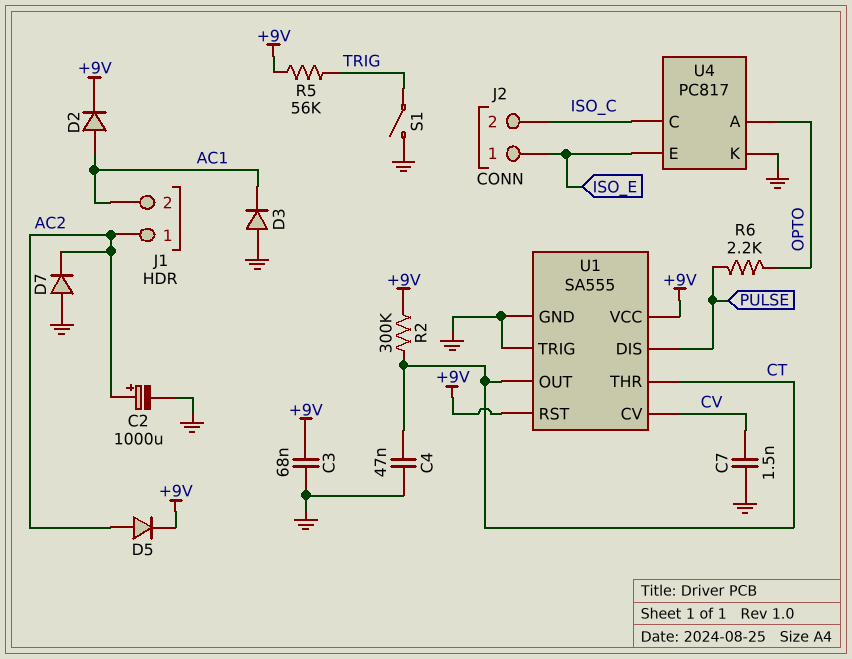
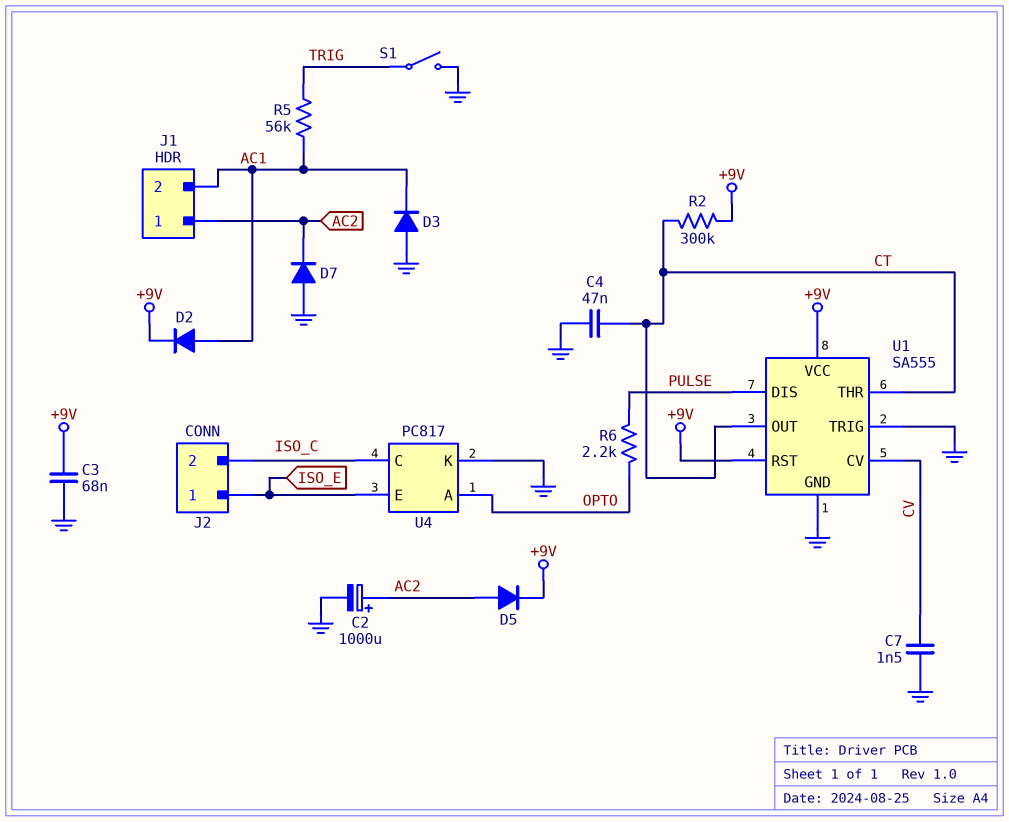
R5: 56k (+9V, TRIG) -> 56k (AC1, TRIG)

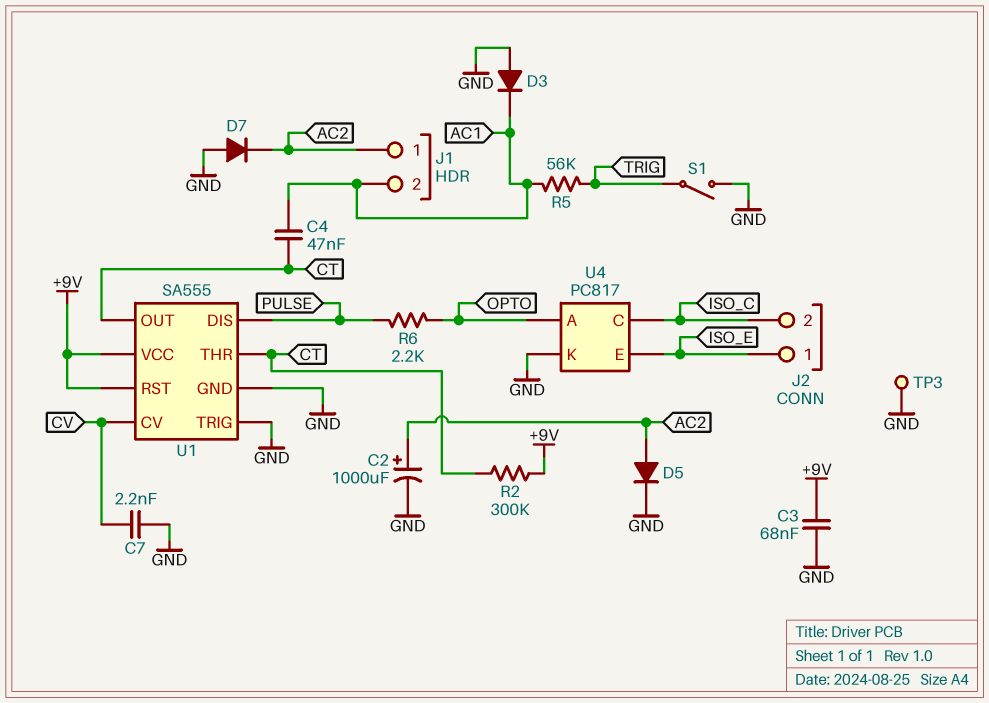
C4: 47nF (CT, GND) -> 47nF (AC1, CT)
C7: 1.5nF (CV, GND) -> 2.2nF (CV, GND)
D2: diode (A AC1, K +9V) -> none
D5: diode (A AC2, K +9V) -> diode (A AC2, K GND)
TP3: none -> test point (GND)

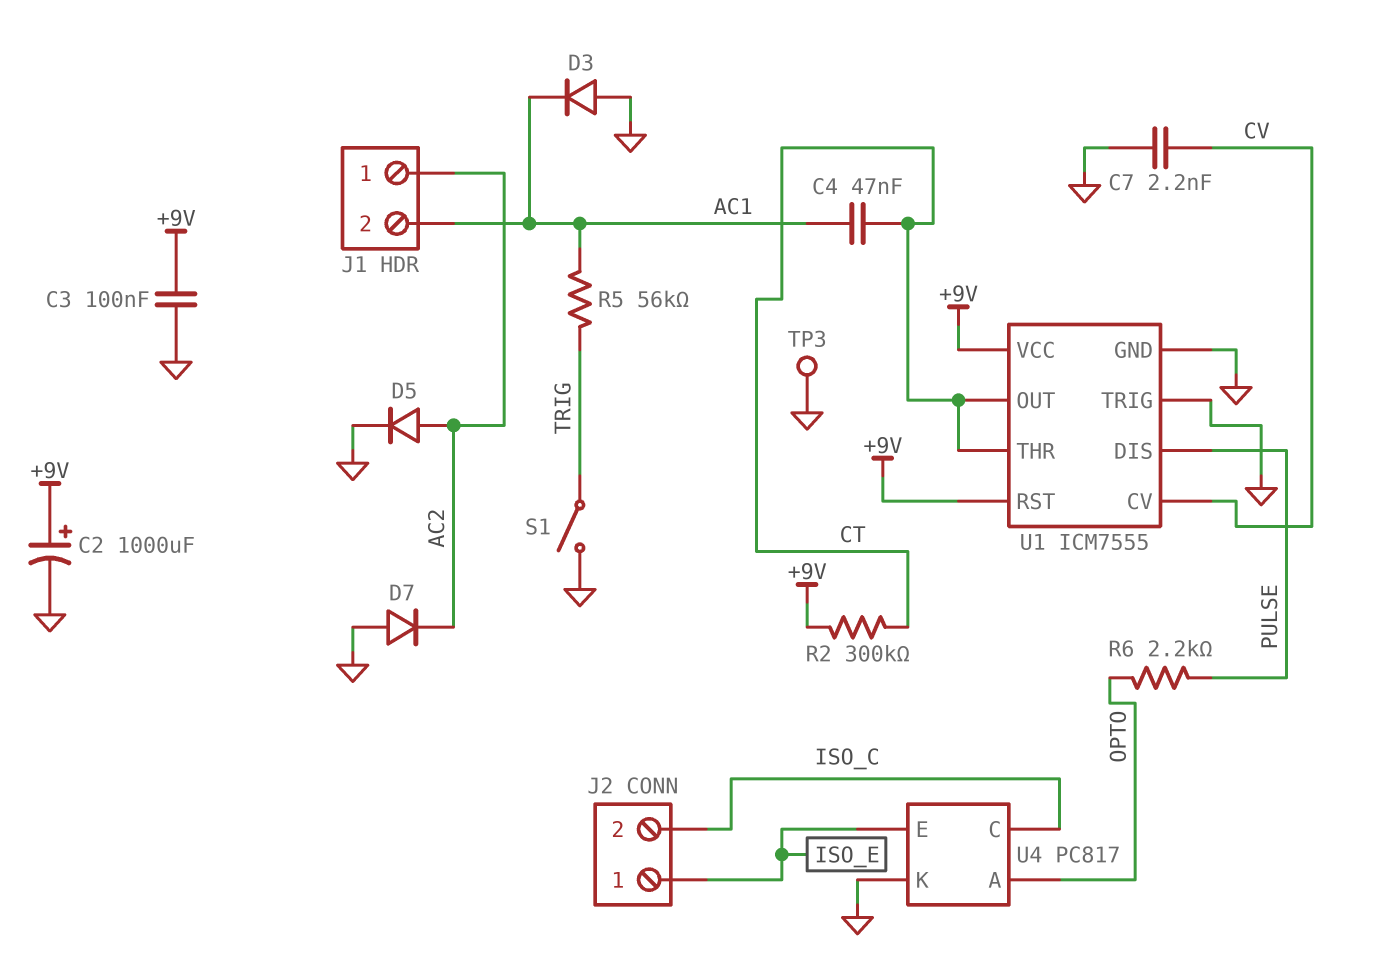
C2: 1000uF (plus AC2, minus GND) -> 1000uF (plus +9V, minus GND)
C3: 68nF (+9V, GND) -> 100nF (+9V, GND)
U1: SA555 -> ICM7555

